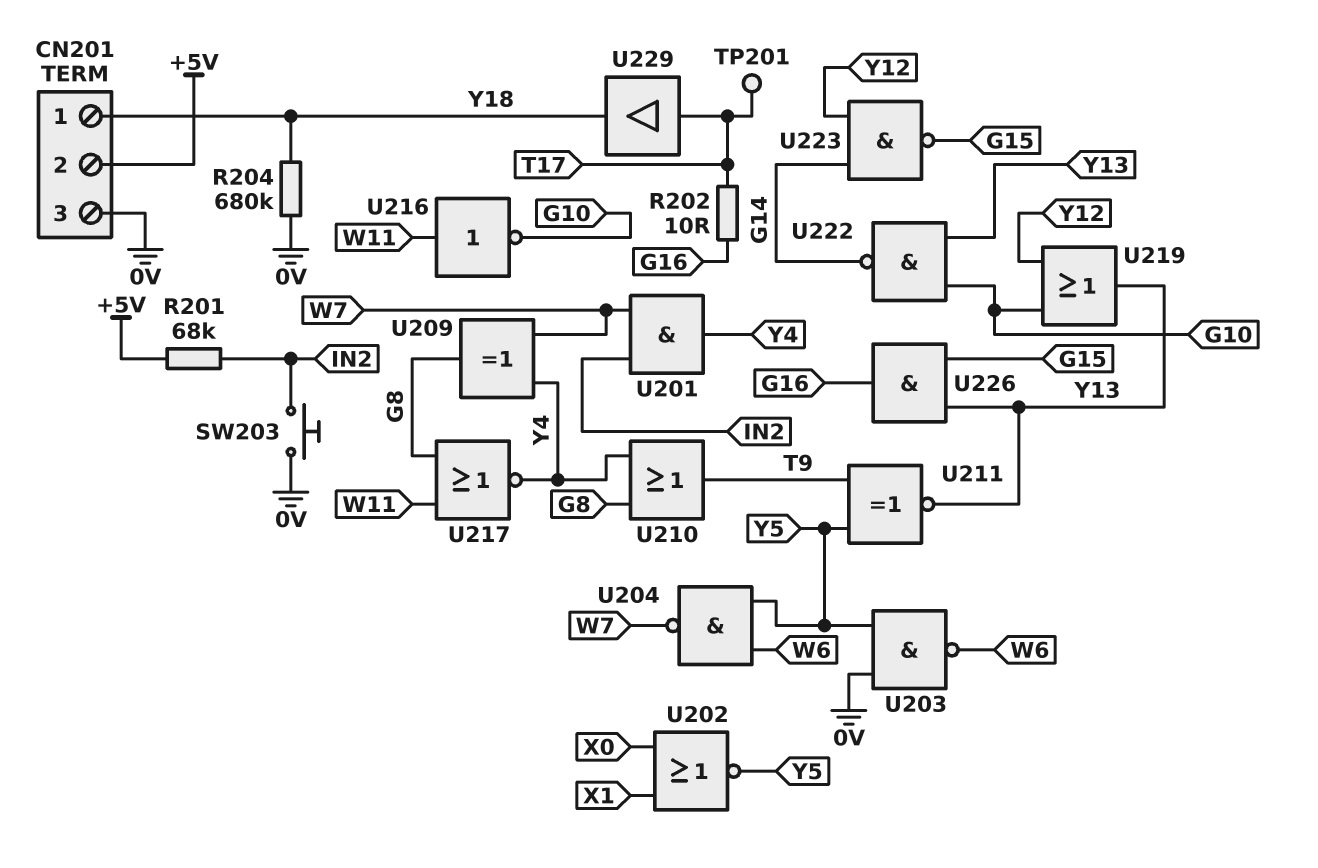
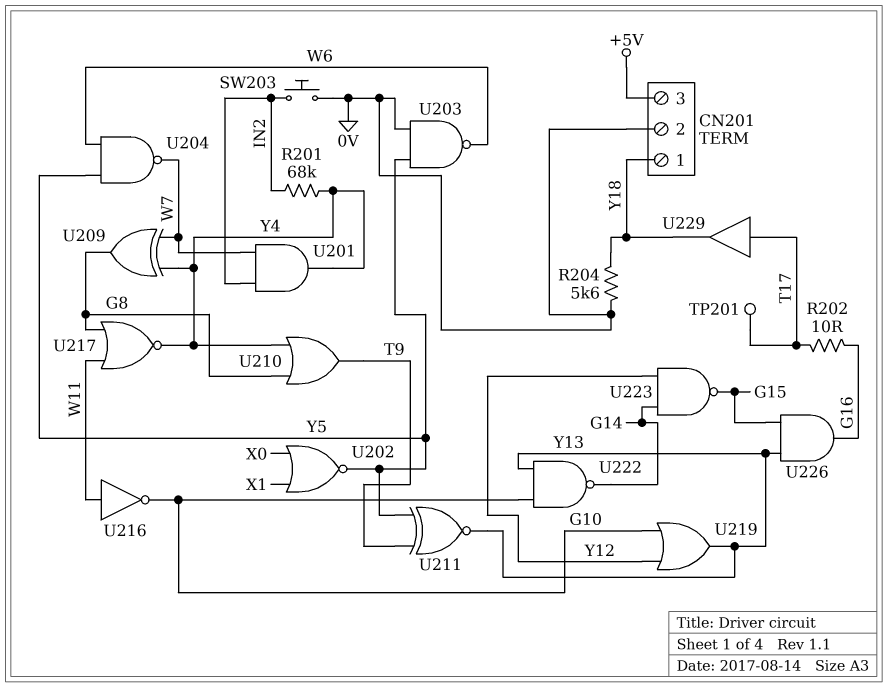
CN201 pin 2: +5V -> 0V
CN201 pin 3: 0V -> +5V
R201: 68k (+5V, IN2) -> 68k (IN2, Y4)
R204: 680k (0V, Y18) -> 5.6k (0V, Y18)

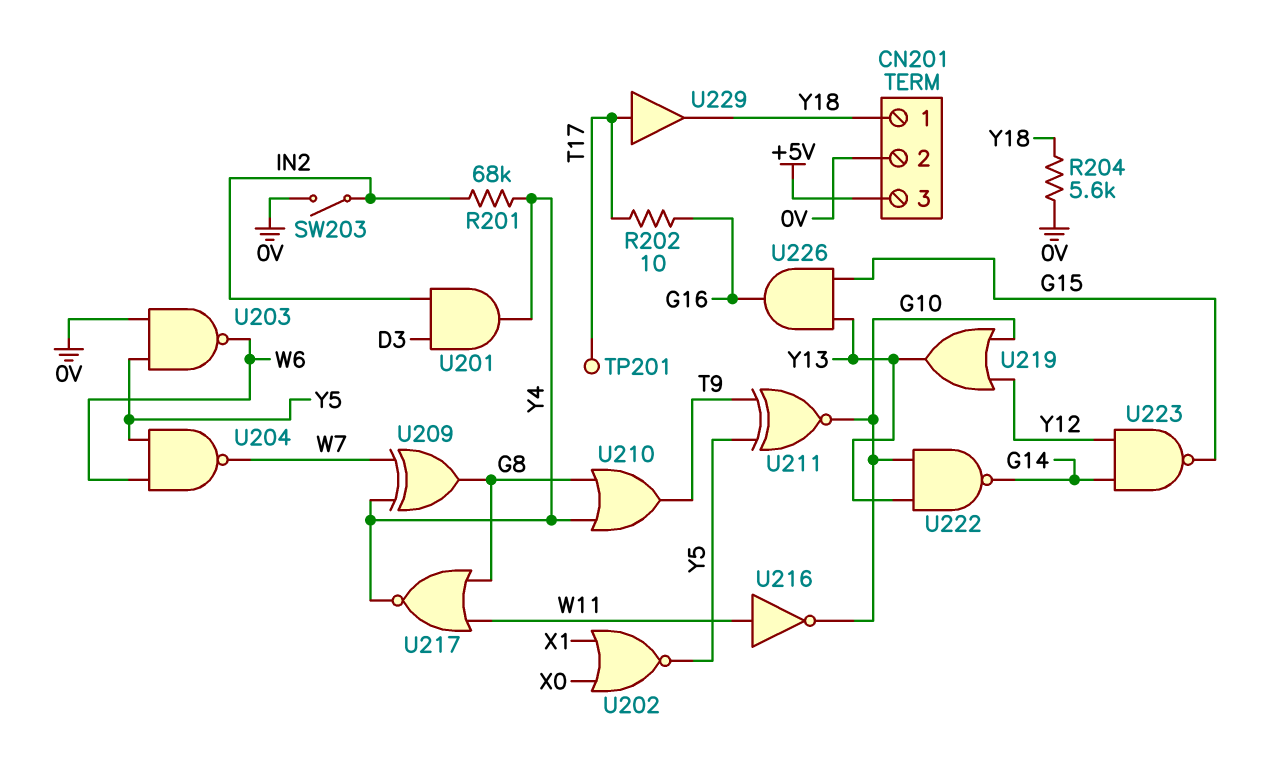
SW203: button (0V, IN2) -> switch (0V, IN2)
U201: AND (in IN2, in W7, out Y4) -> AND (in D3, in IN2, out Y4)
U211: XNOR (in T9, in Y5, out Y13) -> XNOR (in T9, in Y5, out G10)

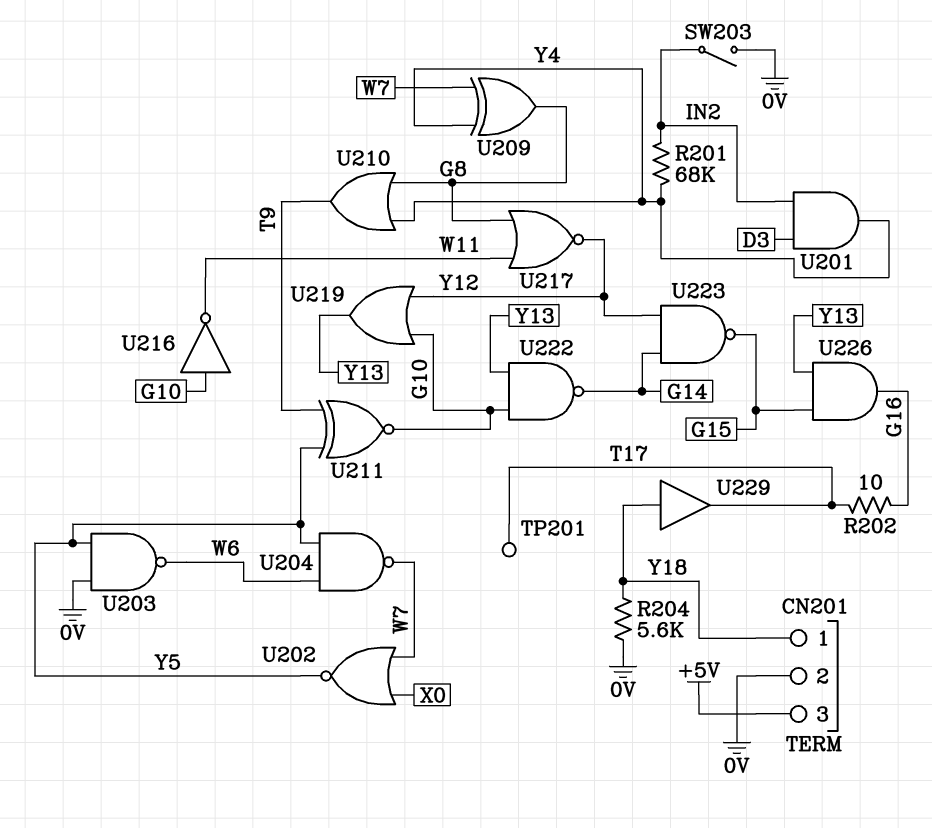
U202: NOR (in X0, in X1, out Y5) -> NOR (in W7, in X0, out Y5)
U216: NOT (in W11, out G10) -> NOT (in G10, out W11)
U217: NOR (in G8, in W11, out Y4) -> NOR (in G8, in W11, out Y12)
U229: buffer (in T17, out Y18) -> buffer (in Y18, out T17)

